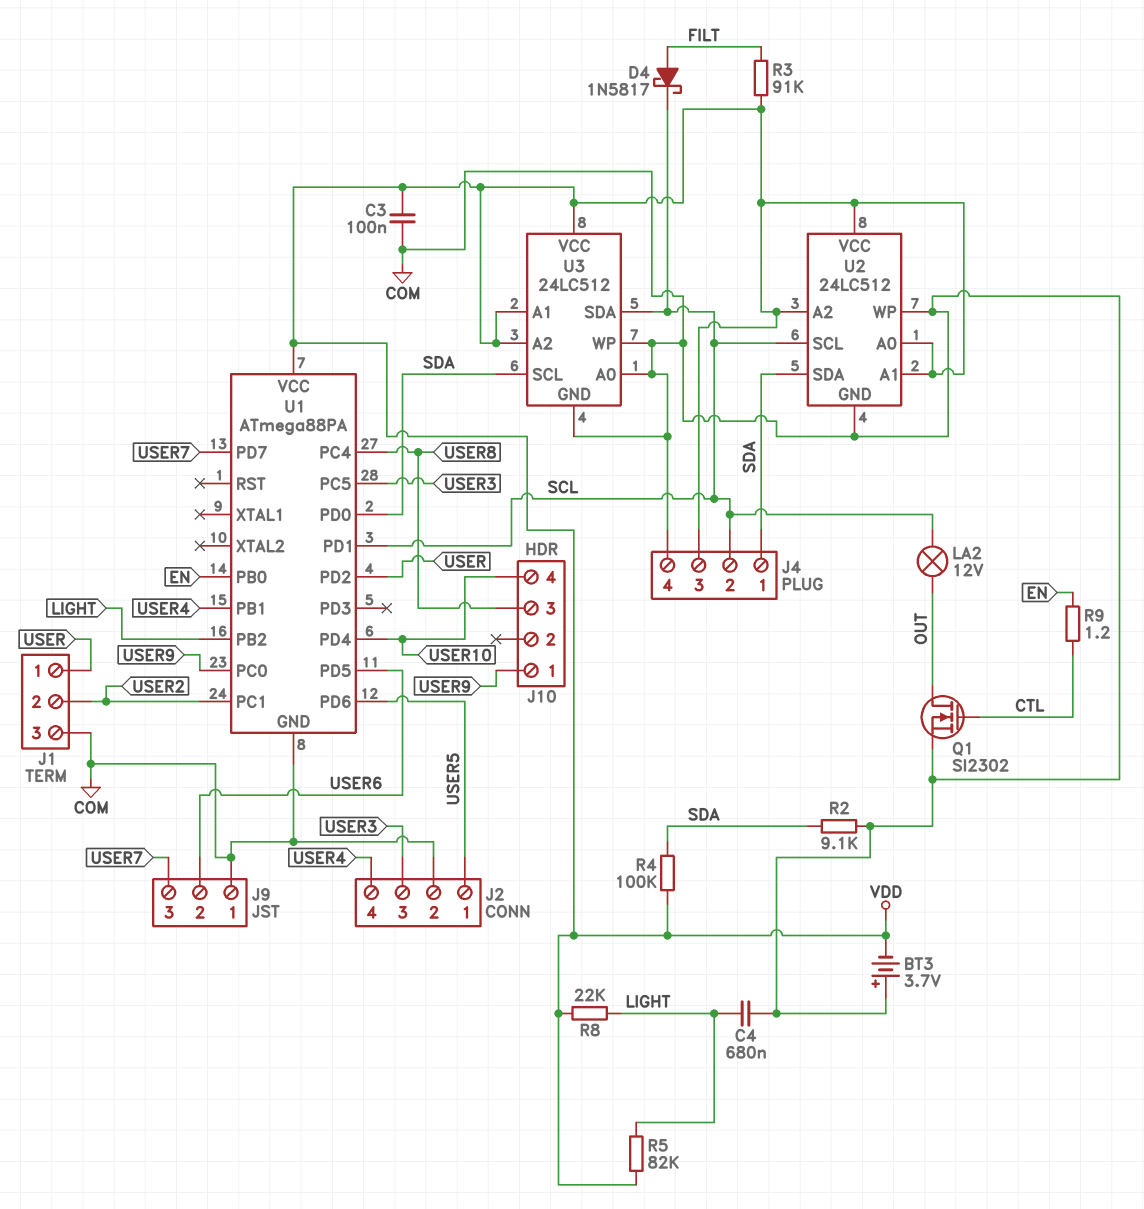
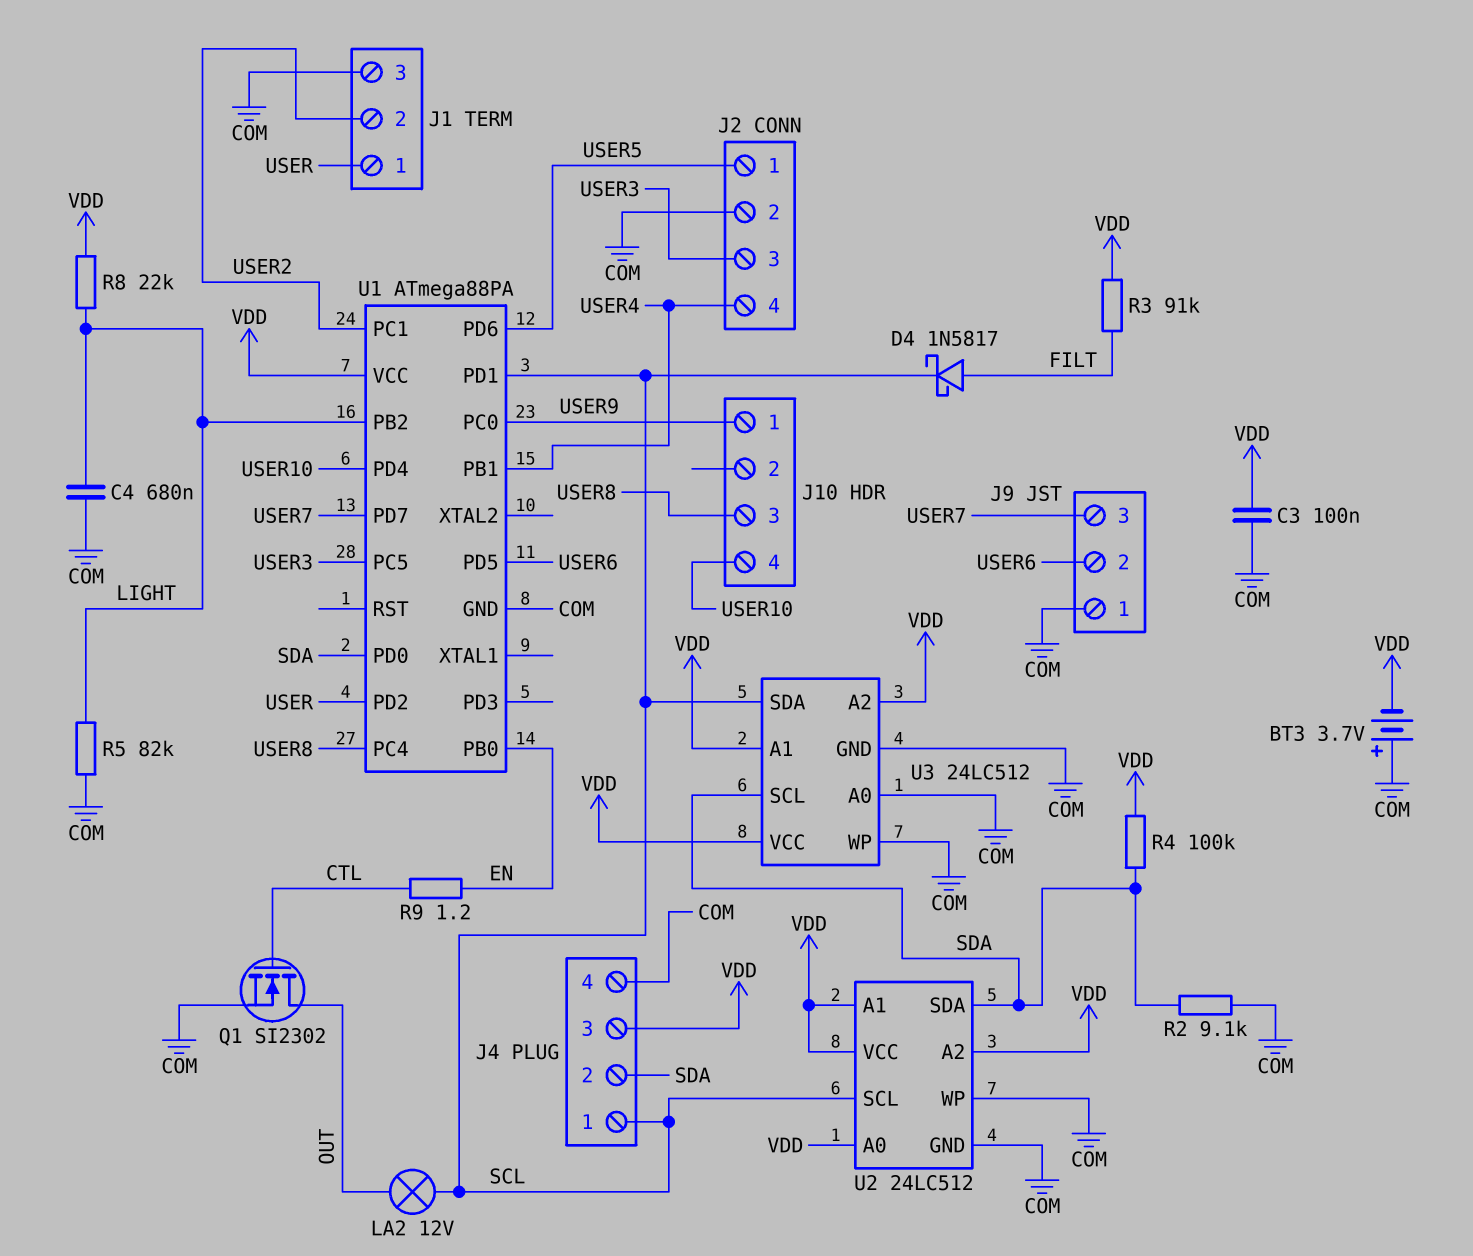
J4 pin 1: SDA -> SCL
J4 pin 2: SCL -> SDA
R5: 82k (LIGHT, VDD) -> 82k (COM, LIGHT)

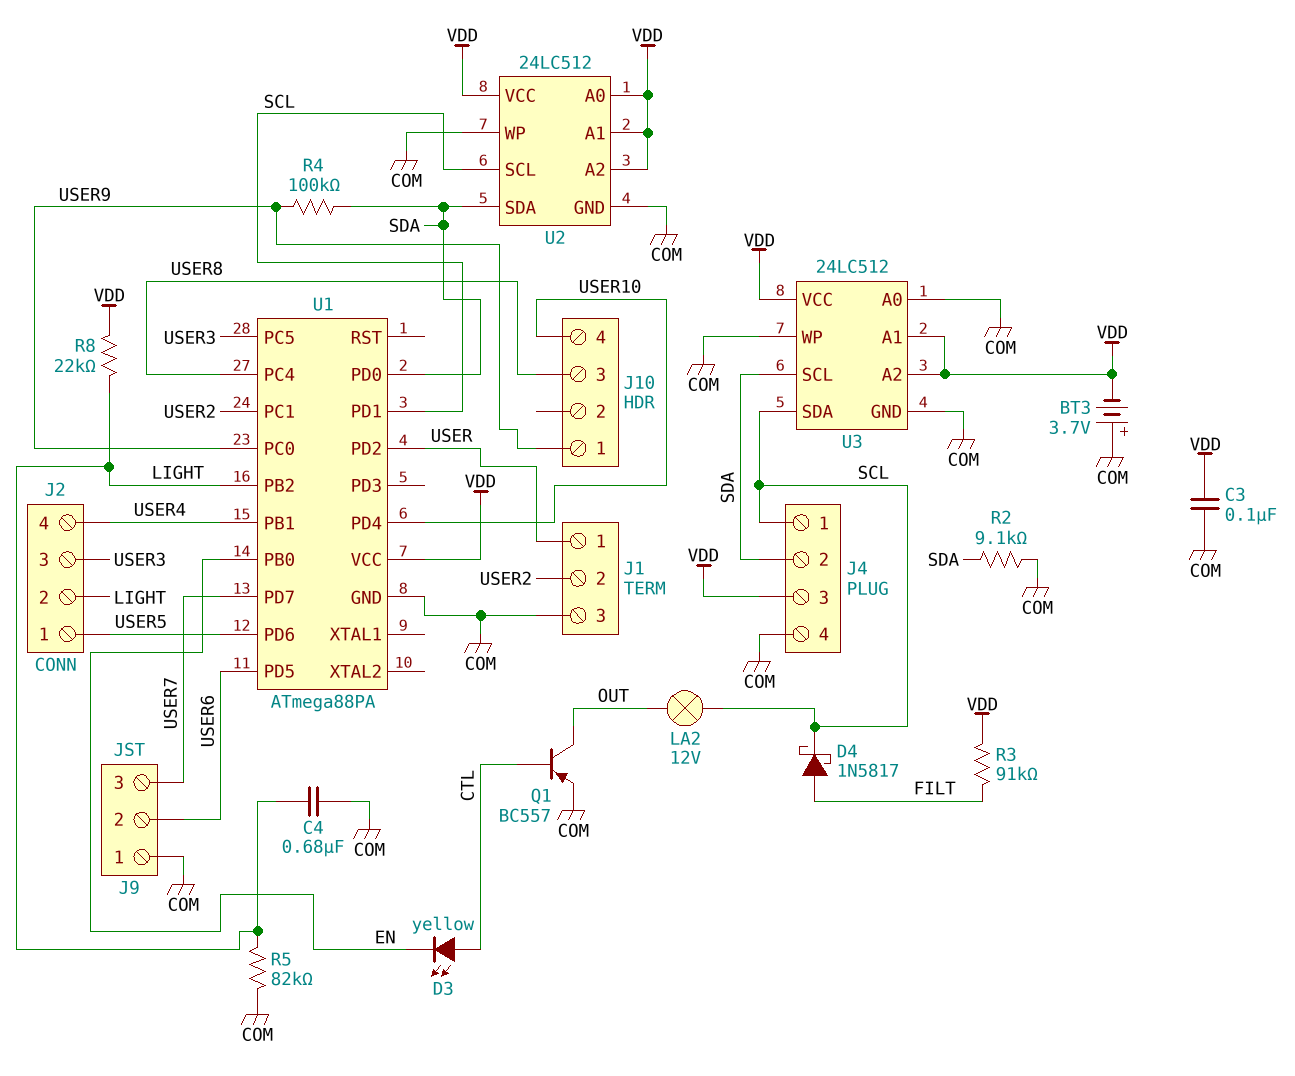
D3: none -> LED yellow (A CTL, K EN)
J2 pin 2: COM -> LIGHT
Q1: NMOS SI2302 (G CTL, D OUT, S COM) -> PNP BC557 (B CTL, C OUT, E COM)
R4: 100k (SDA, VDD) -> 100k (SDA, USER9)
R9: 1.2 (CTL, EN) -> none

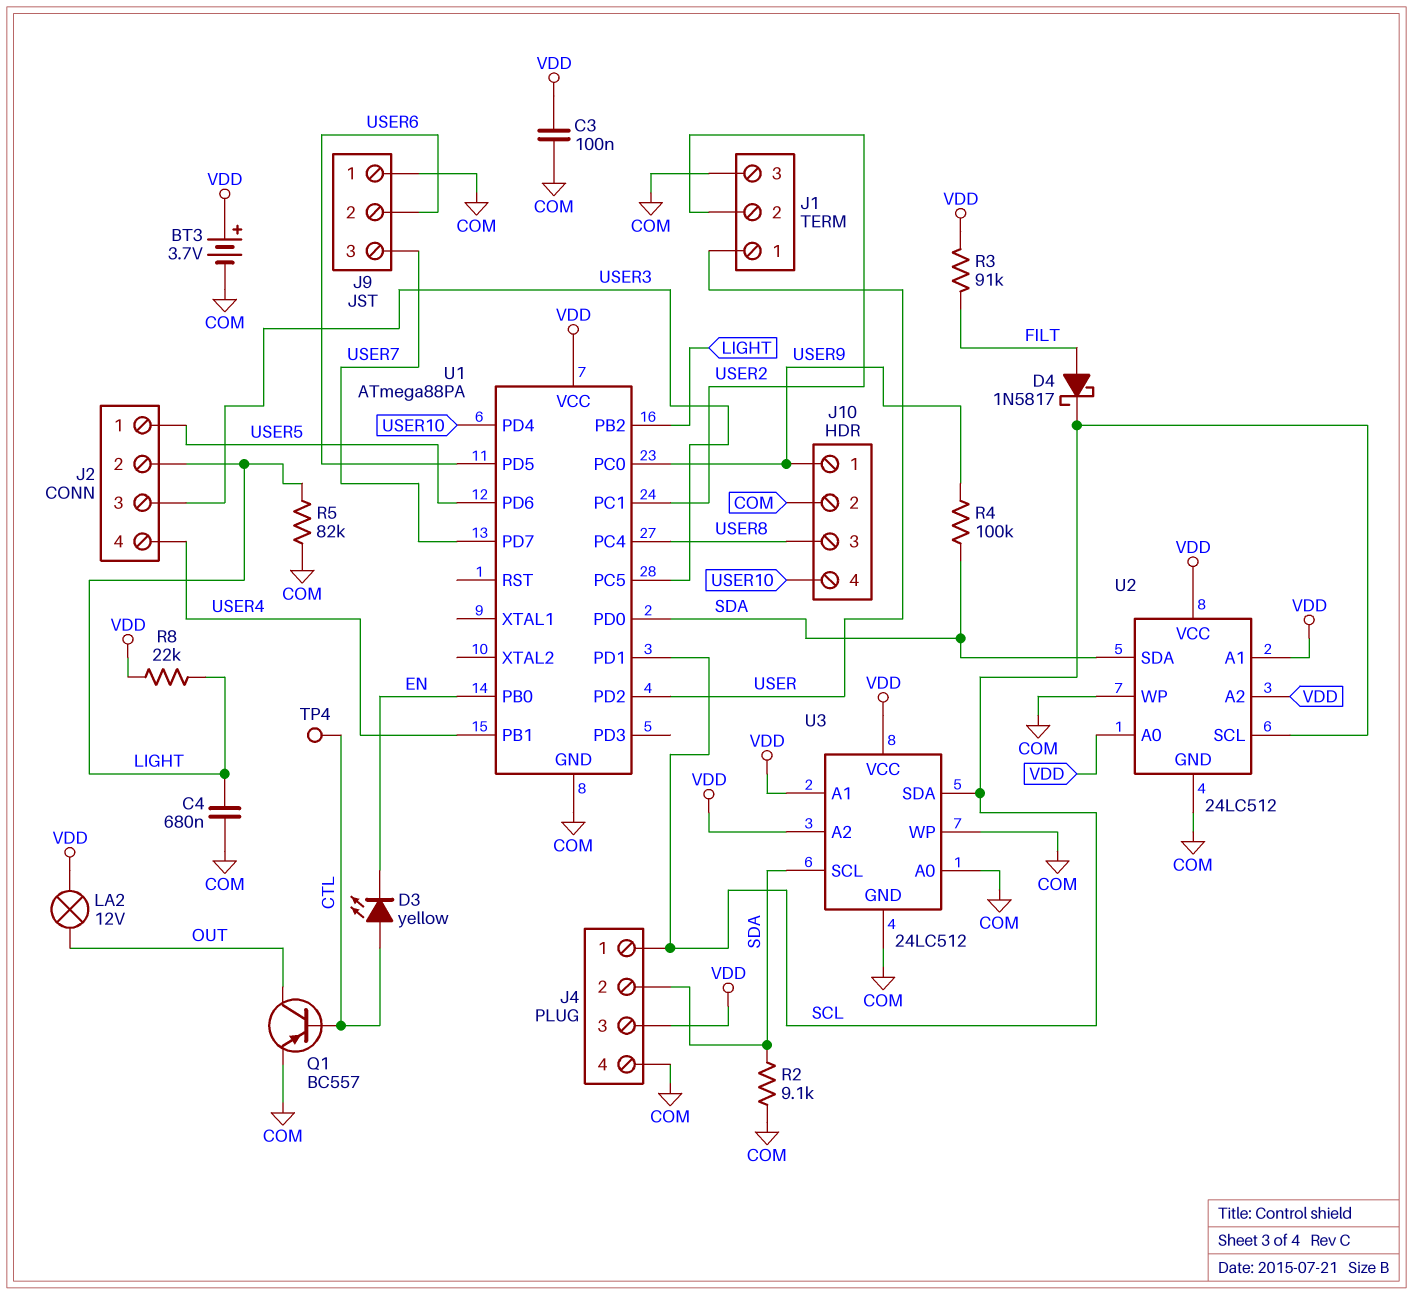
BT3: 3.7V (plus COM, minus VDD) -> 3.7V (plus VDD, minus COM)
J10 pin 2: none -> COM
LA2: lamp 12V (OUT, SCL) -> lamp 12V (OUT, VDD)
TP4: none -> test point (CTL)

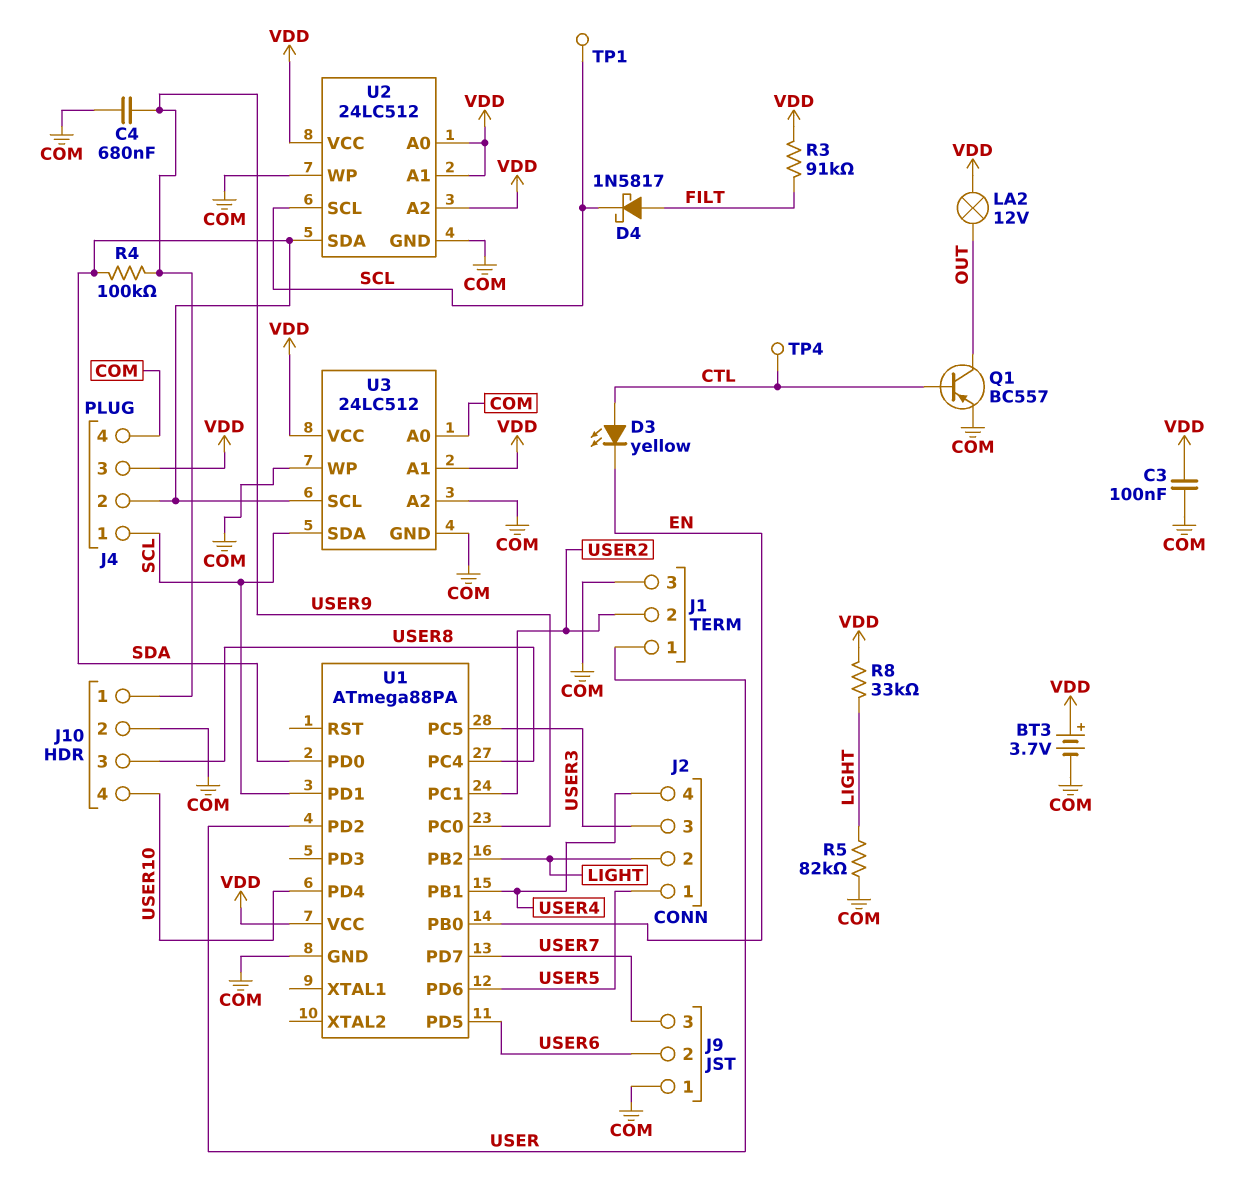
C4: 680nF (COM, LIGHT) -> 680nF (COM, USER9)
R2: 9.1k (COM, SDA) -> none
R8: 22k (LIGHT, VDD) -> 33k (LIGHT, VDD)
TP1: none -> test point (SCL)
U3 pin A2: VDD -> COM

